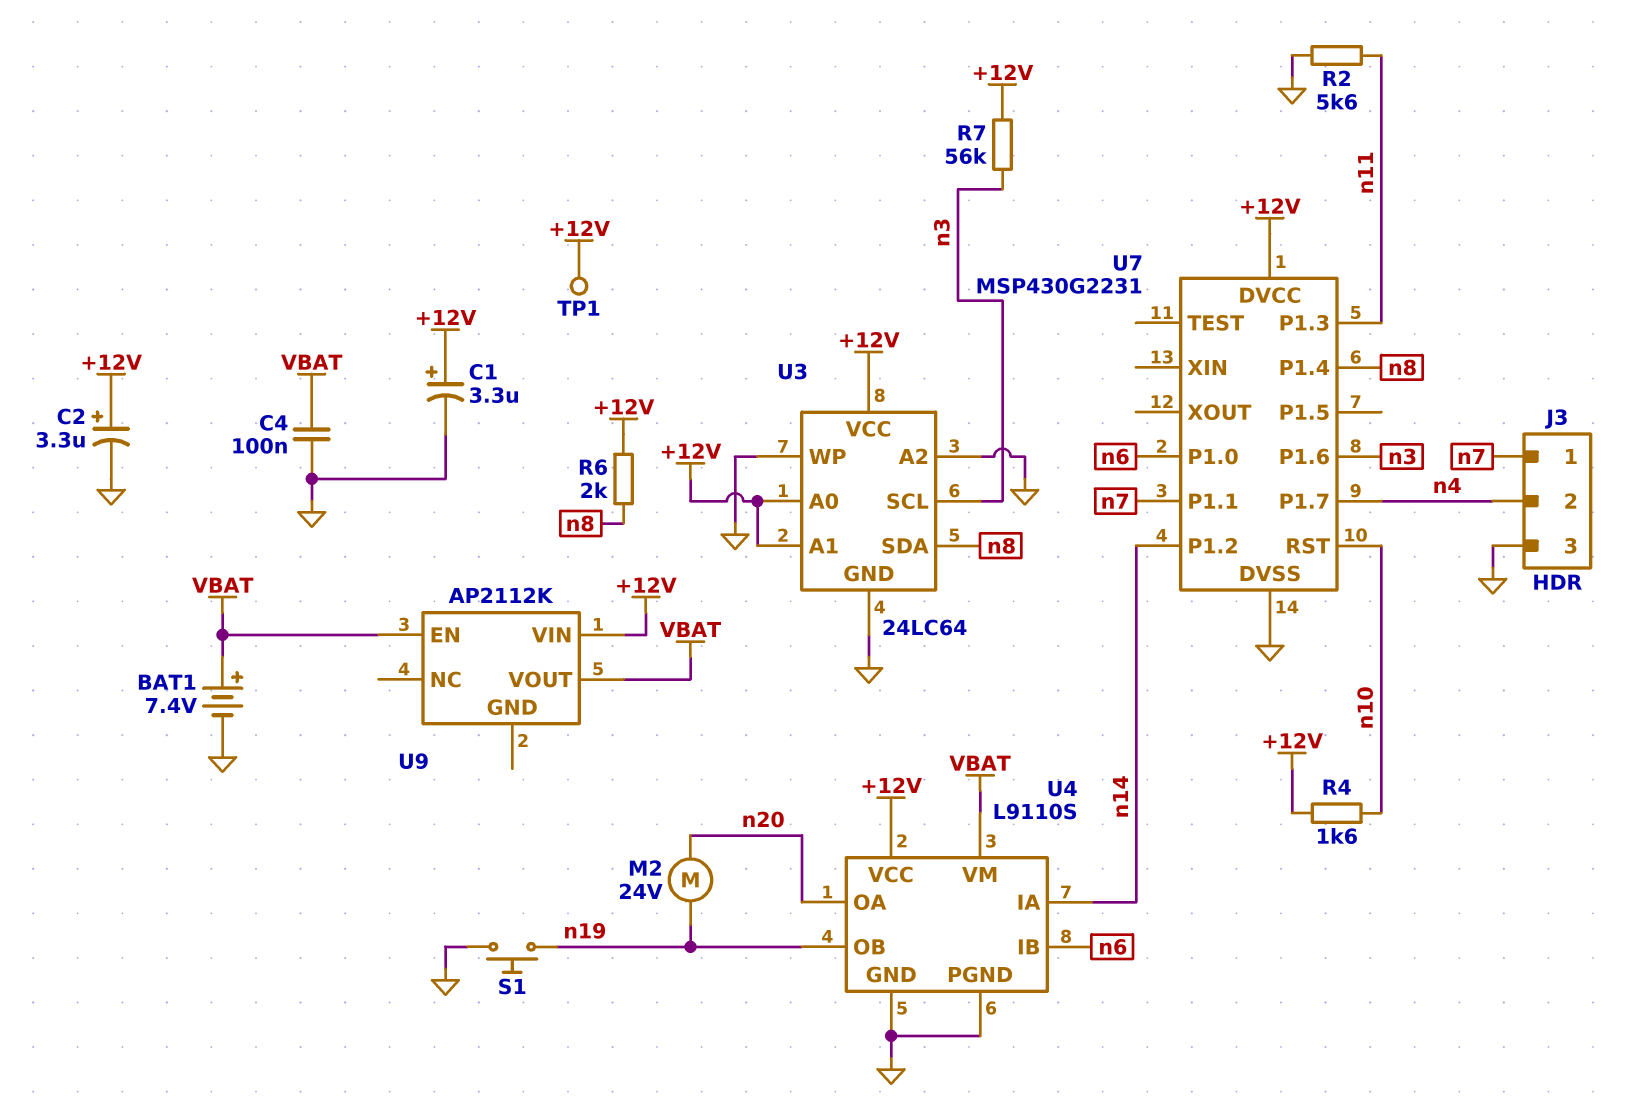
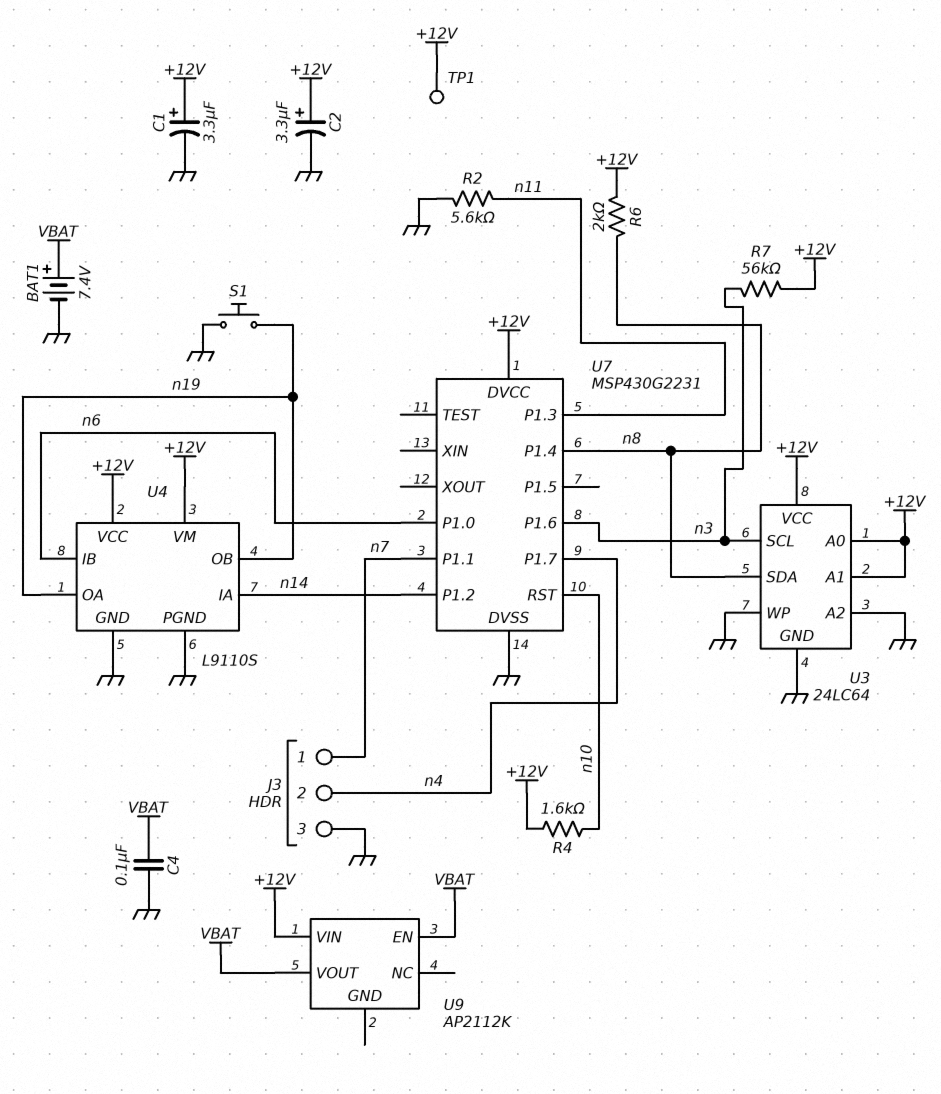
M2: motor 24V (n19, n20) -> none
U4 pin OA: n20 -> n19
U4 pin VM: VBAT -> +12V

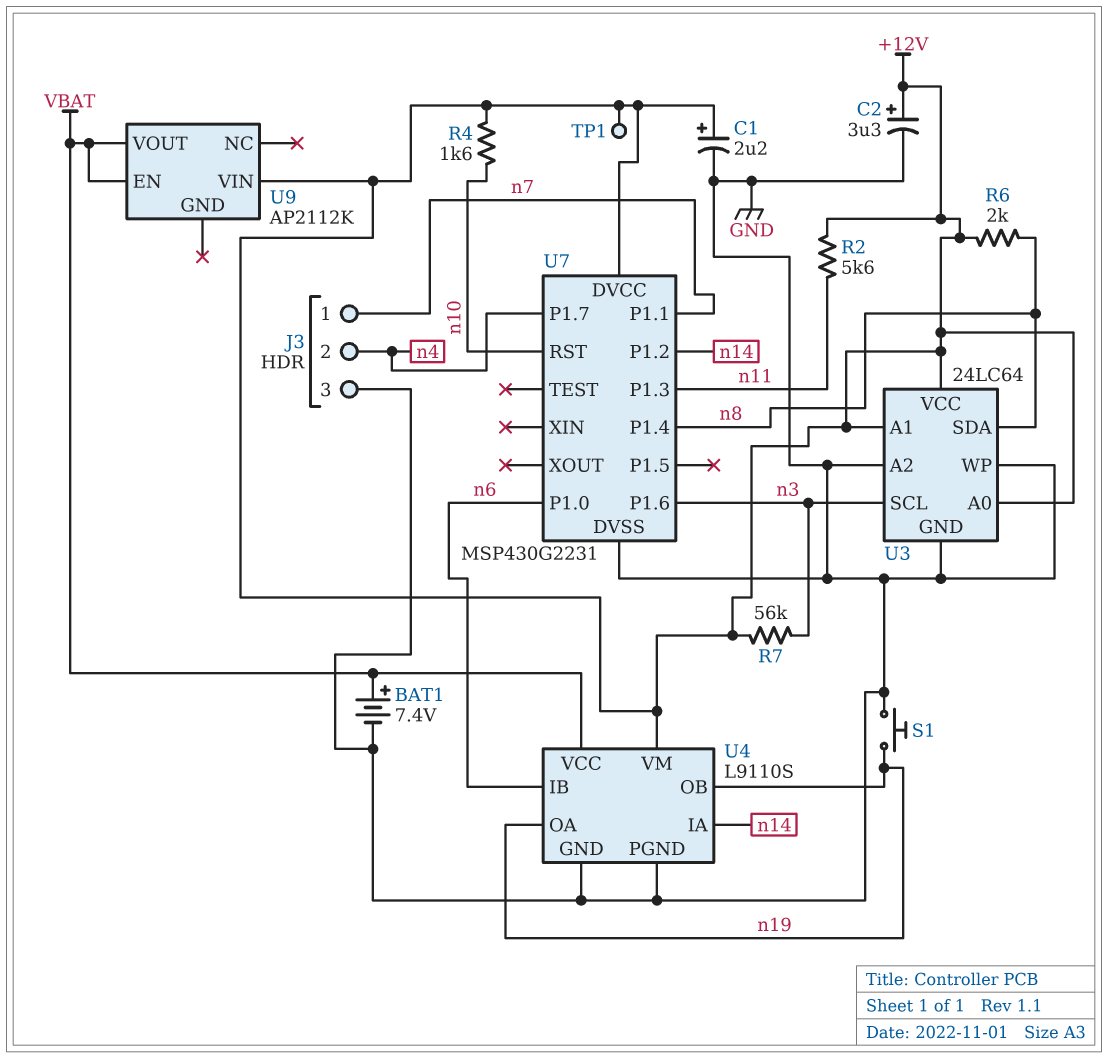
C1: 3.3uF (plus +12V, minus GND) -> 2.2uF (plus +12V, minus GND)
C4: 100nF (GND, VBAT) -> none
R2: 5.6k (GND, n11) -> 5.6k (+12V, n11)
U4 pin VCC: +12V -> VBAT

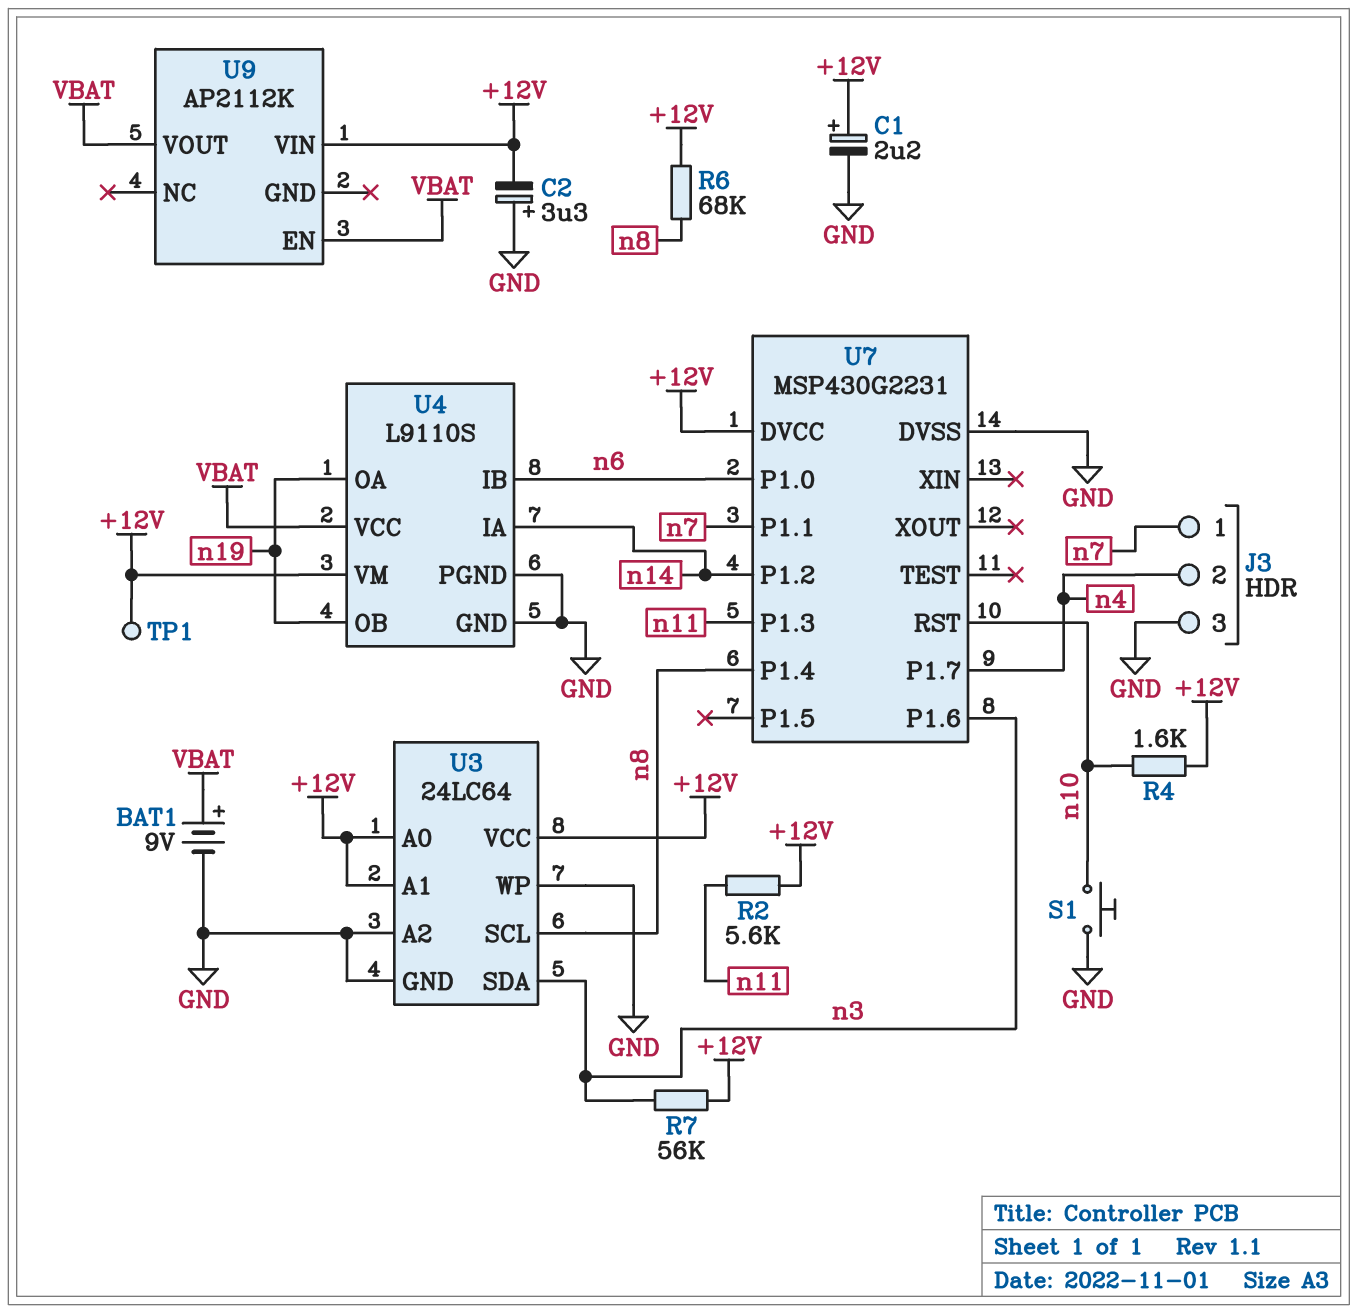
BAT1: 7.4V (plus VBAT, minus GND) -> 9V (plus VBAT, minus GND)
C2: 3.3uF (plus +12V, minus GND) -> 3.3uF (plus GND, minus +12V)
R6: 2k (+12V, n8) -> 68k (+12V, n8)
S1: button (GND, n19) -> button (GND, n10)
U3 pin SCL: n3 -> n8
U3 pin SDA: n8 -> n3

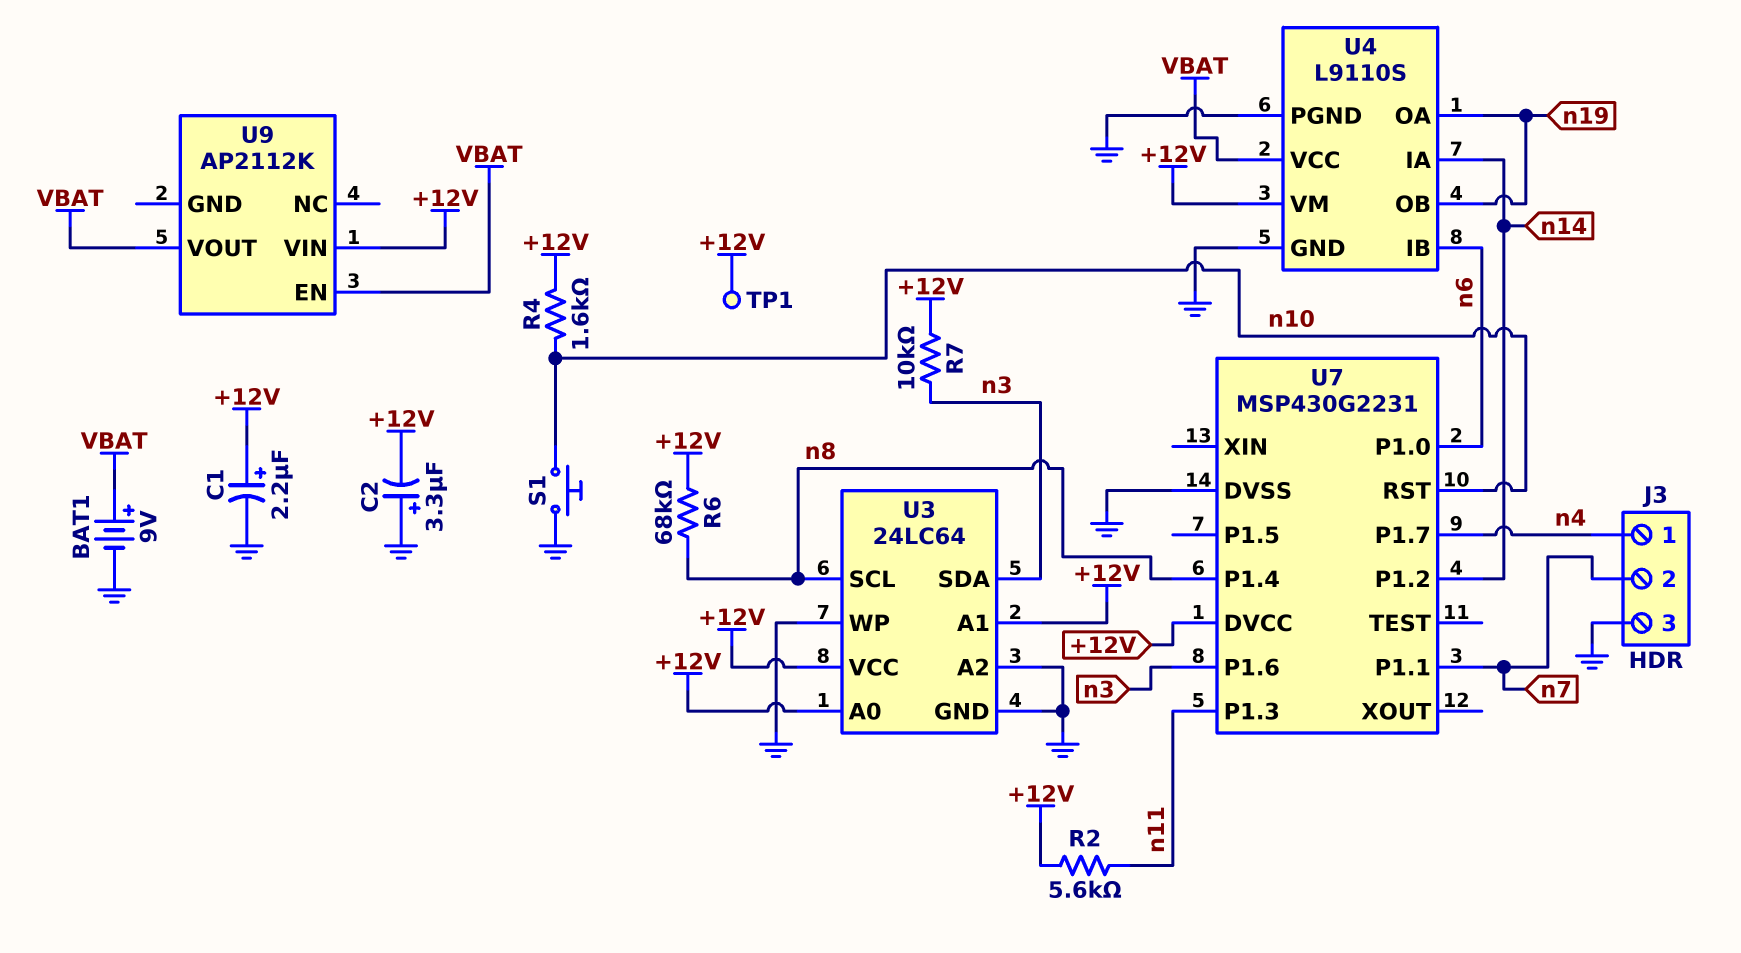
J3 pin 1: n7 -> n4
J3 pin 2: n4 -> n7
R7: 56k (+12V, n3) -> 10k (+12V, n3)

